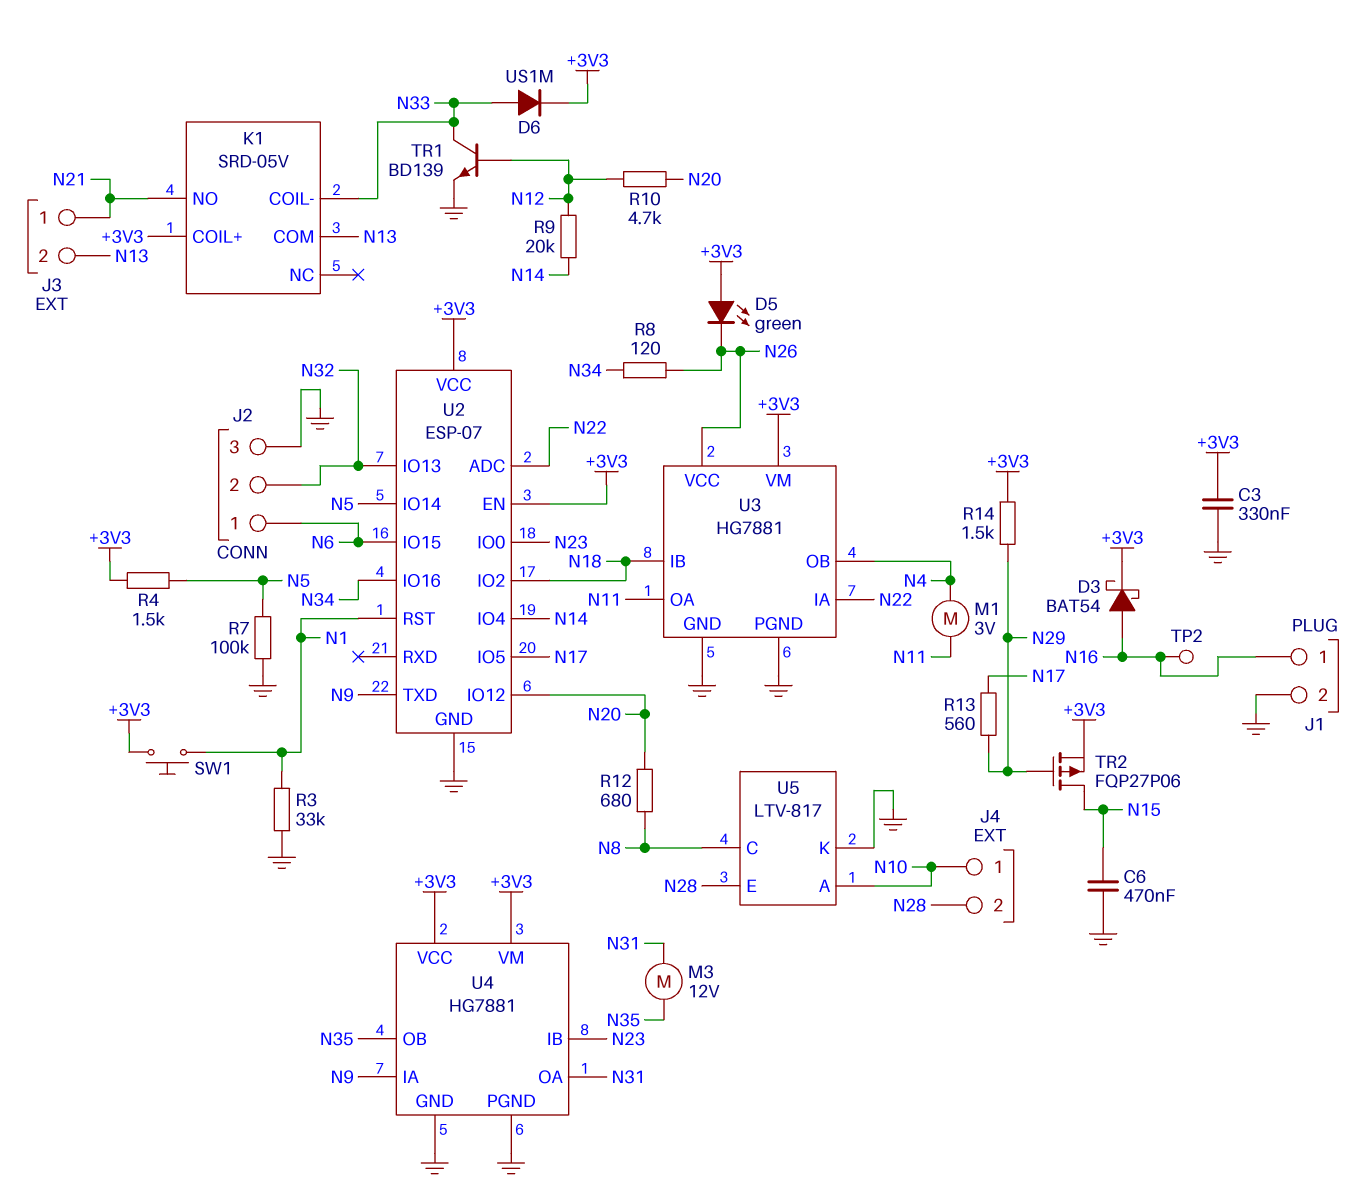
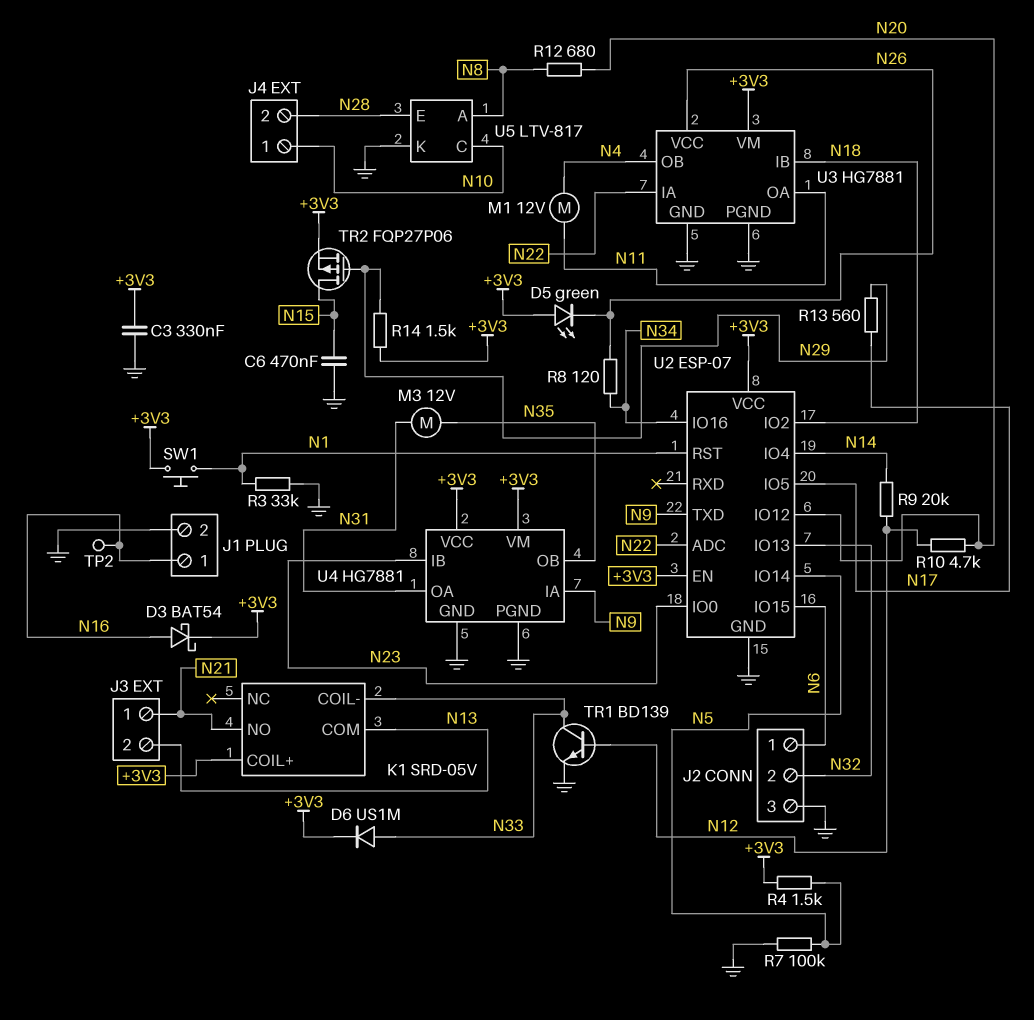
M1: motor 3V (N4, N11) -> motor 12V (N4, N11)
U5 pin A: N10 -> N8
U5 pin C: N8 -> N10

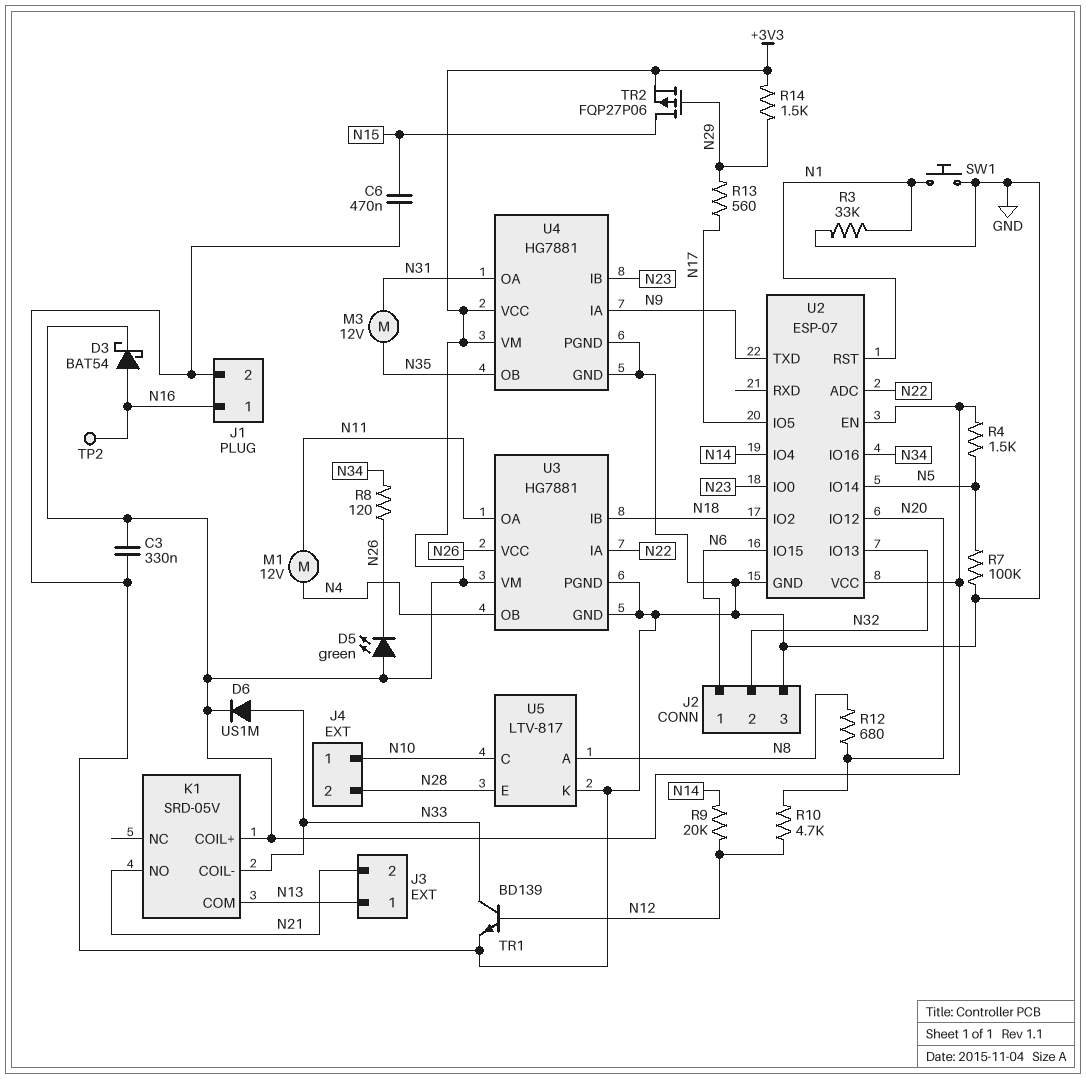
J3 pin 1: N21 -> N13
J3 pin 2: N13 -> N21
SW1: button (+3V3, N1) -> button (GND, N1)

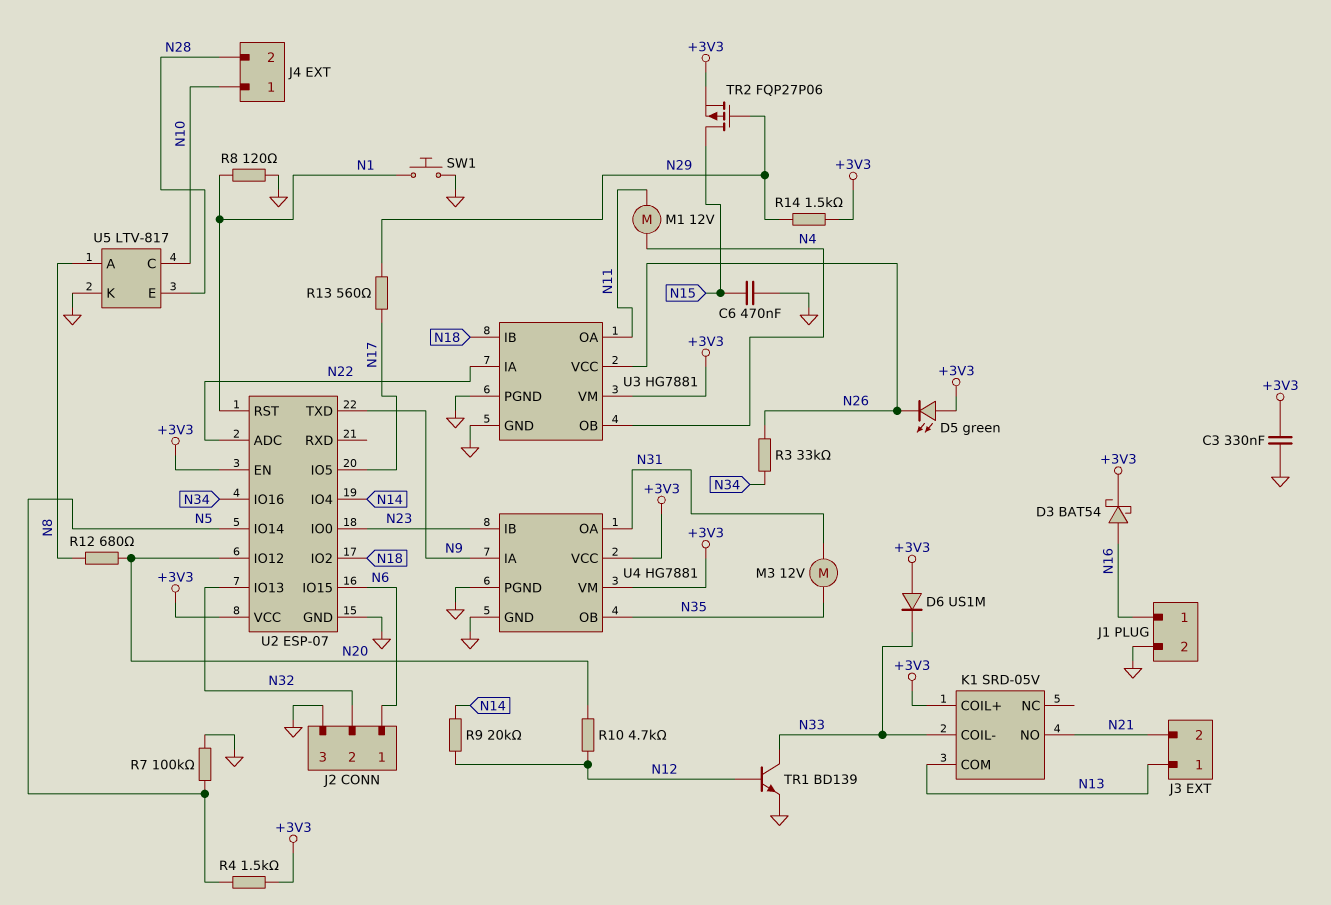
D6: diode US1M (A N33, K +3V3) -> diode US1M (A +3V3, K N33)
R3: 33k (GND, N1) -> 33k (N26, N34)
R8: 120 (N26, N34) -> 120 (GND, N1)
TP2: test point (N16) -> none

